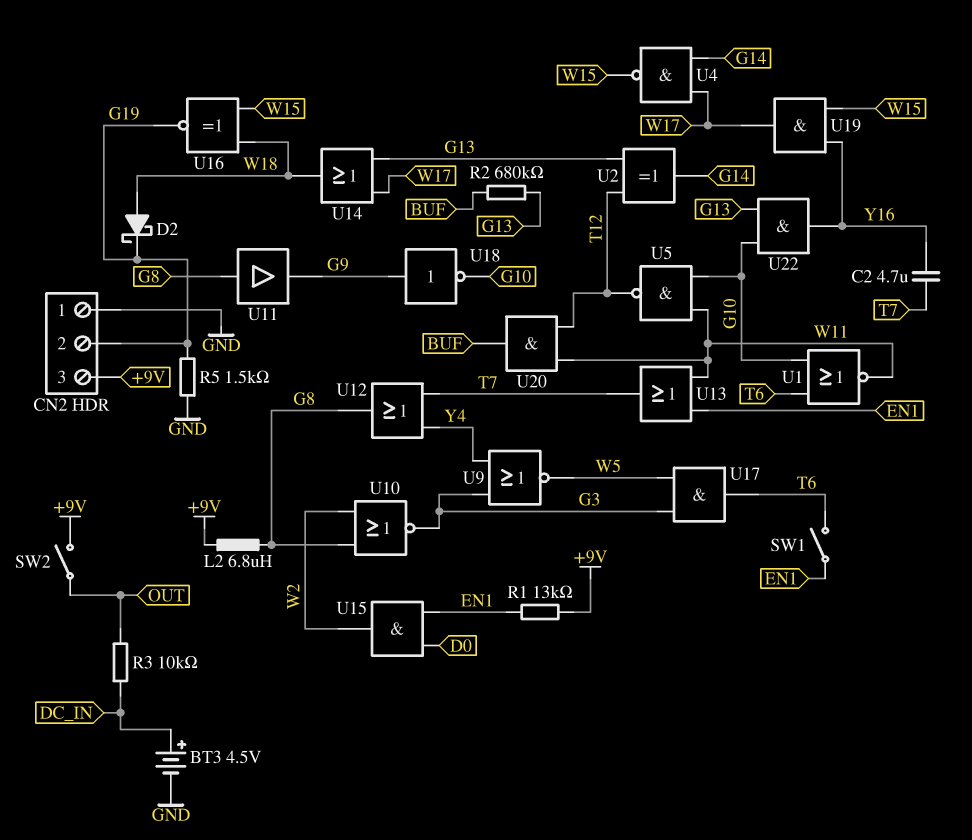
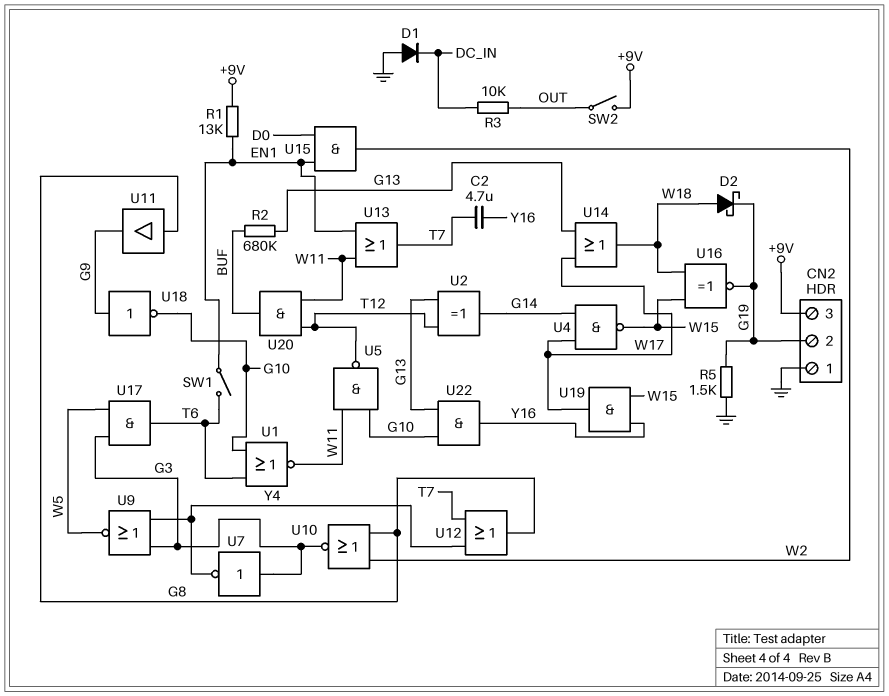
BT3: 4.5V (plus DC_IN, minus GND) -> none
D1: none -> diode (A GND, K DC_IN)
L2: 6.8uH (+9V, G8) -> none
U7: none -> NOT (in G3, out Y4)

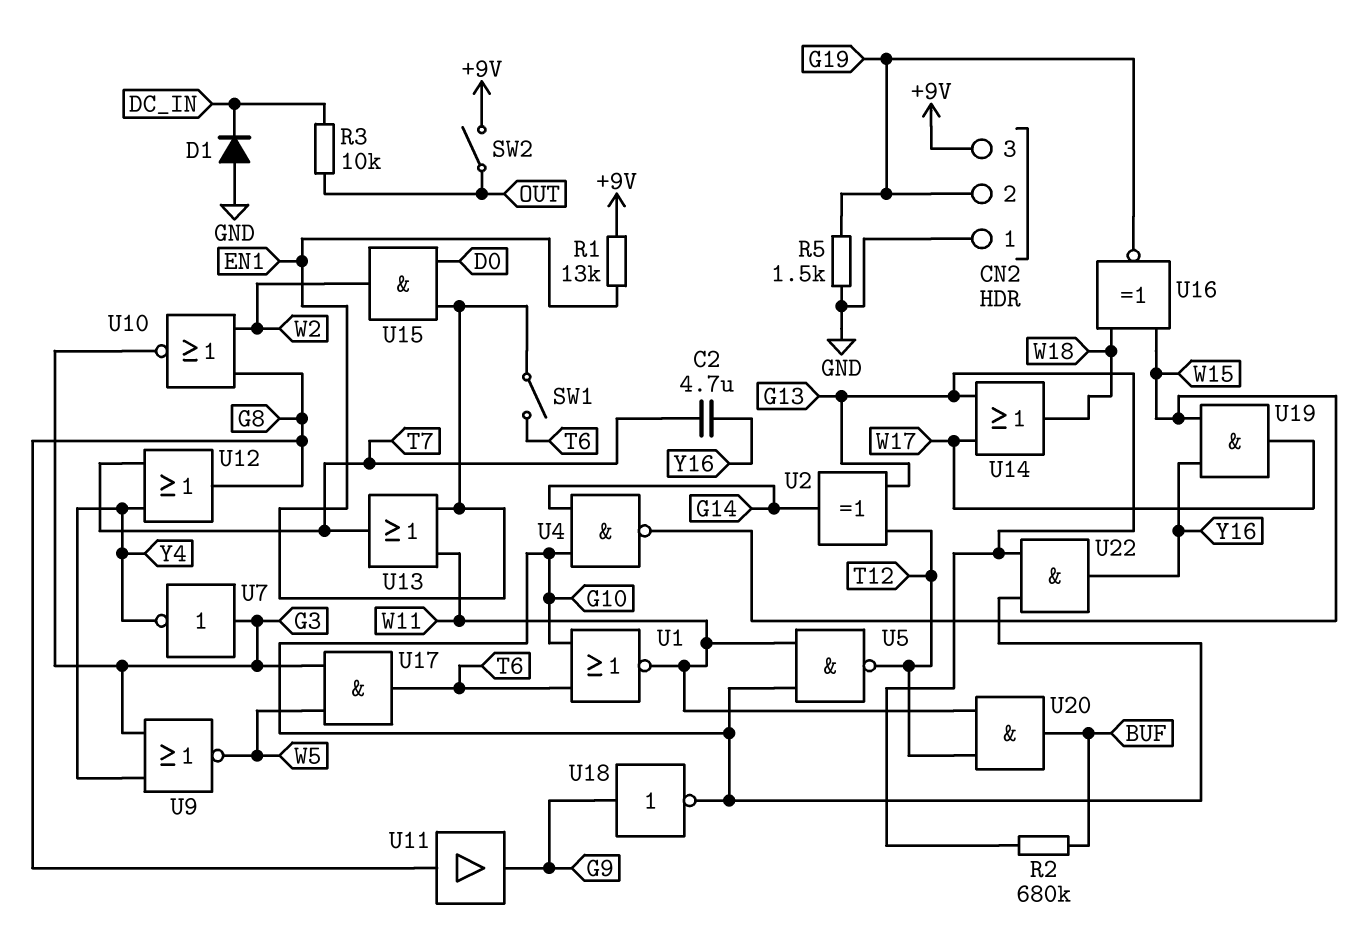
D2: schottky (A W18, K G19) -> none
U4: NAND (in G14, in W17, out W15) -> NAND (in G10, in G14, out W15)

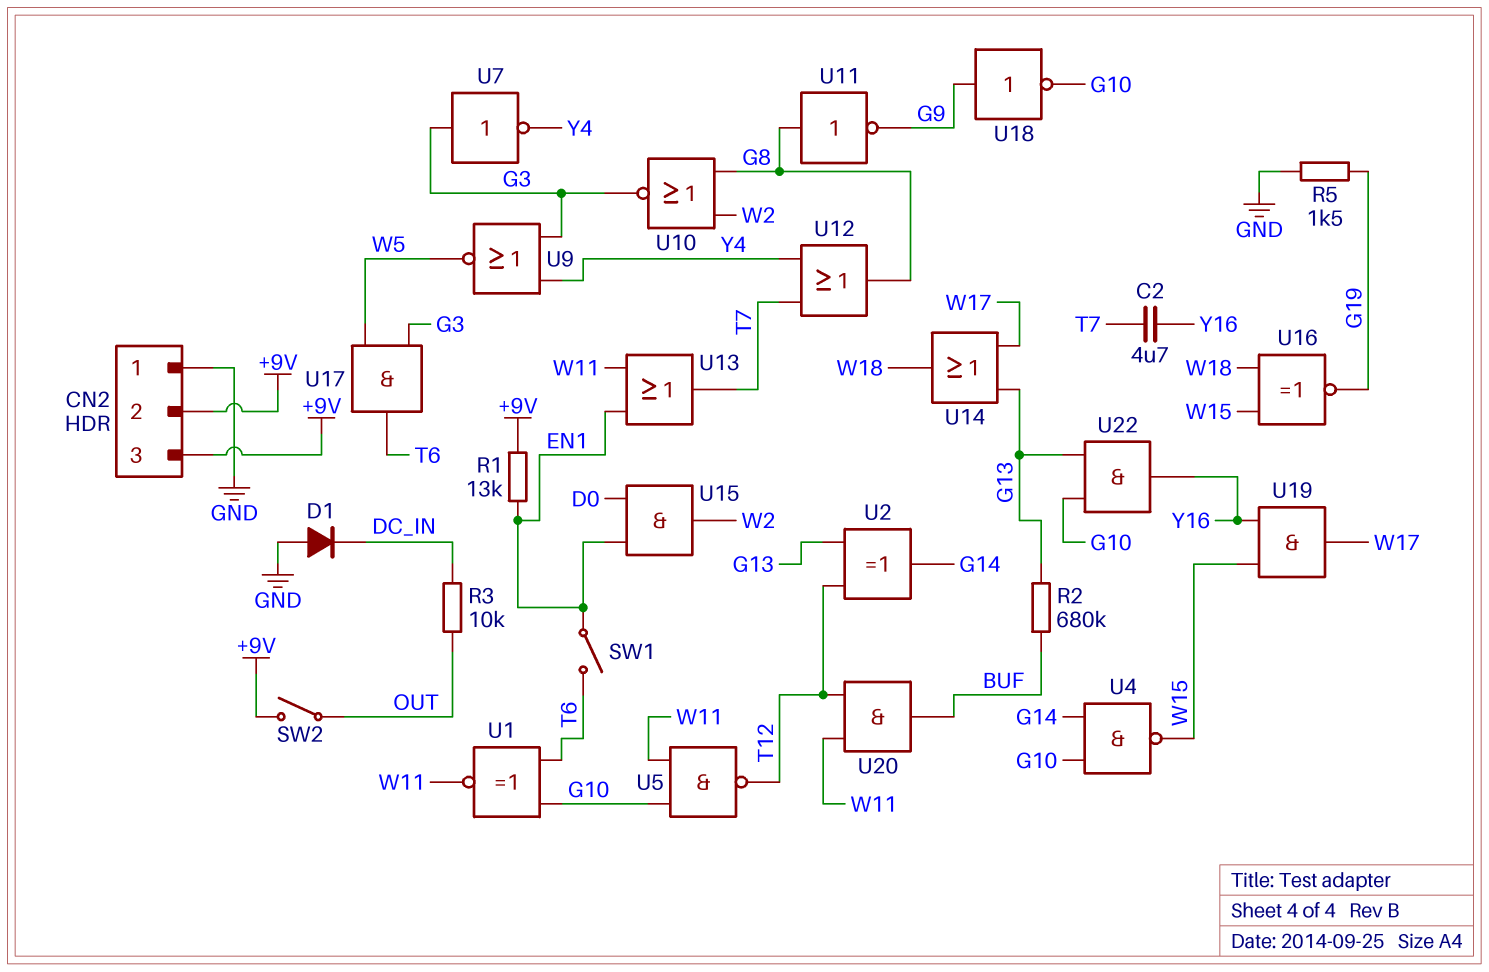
CN2 pin 2: G19 -> +9V
U1: NOR (in G10, in T6, out W11) -> XNOR (in G10, in T6, out W11)
U11: buffer (in G8, out G9) -> NOT (in G8, out G9)

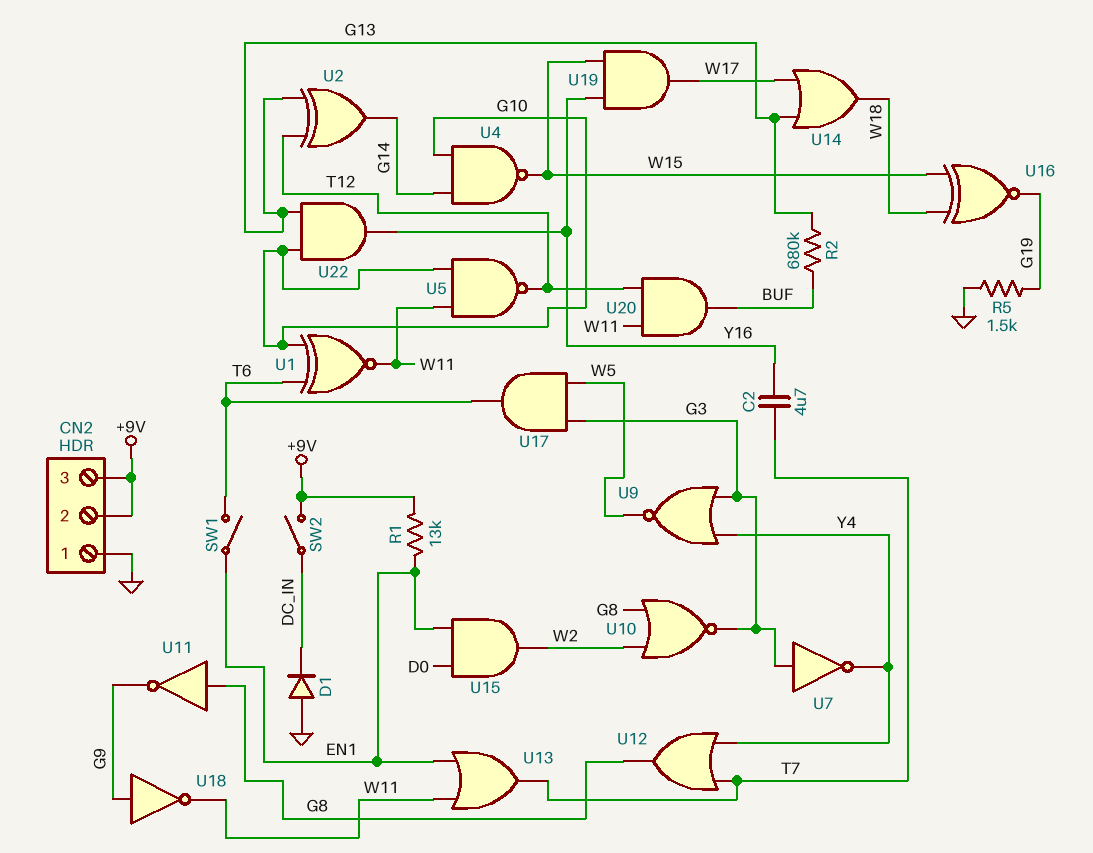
R3: 10k (DC_IN, OUT) -> none
SW2: switch (+9V, OUT) -> switch (+9V, DC_IN)
U18: NOT (in G9, out G10) -> NOT (in G9, out W11)

